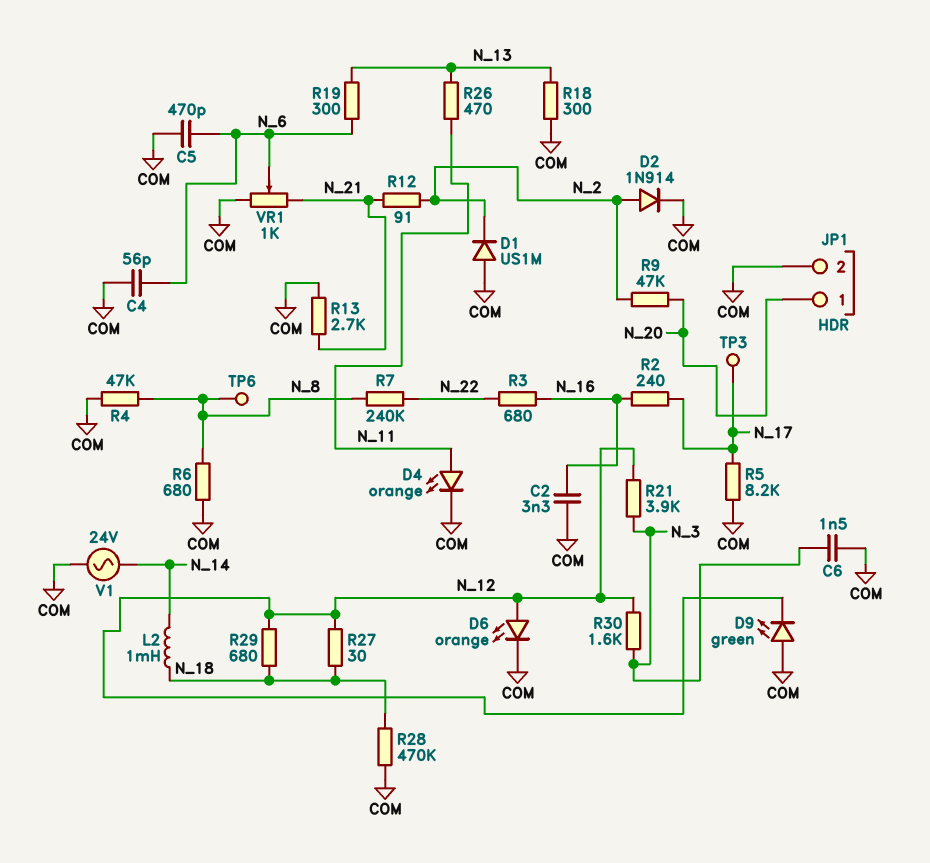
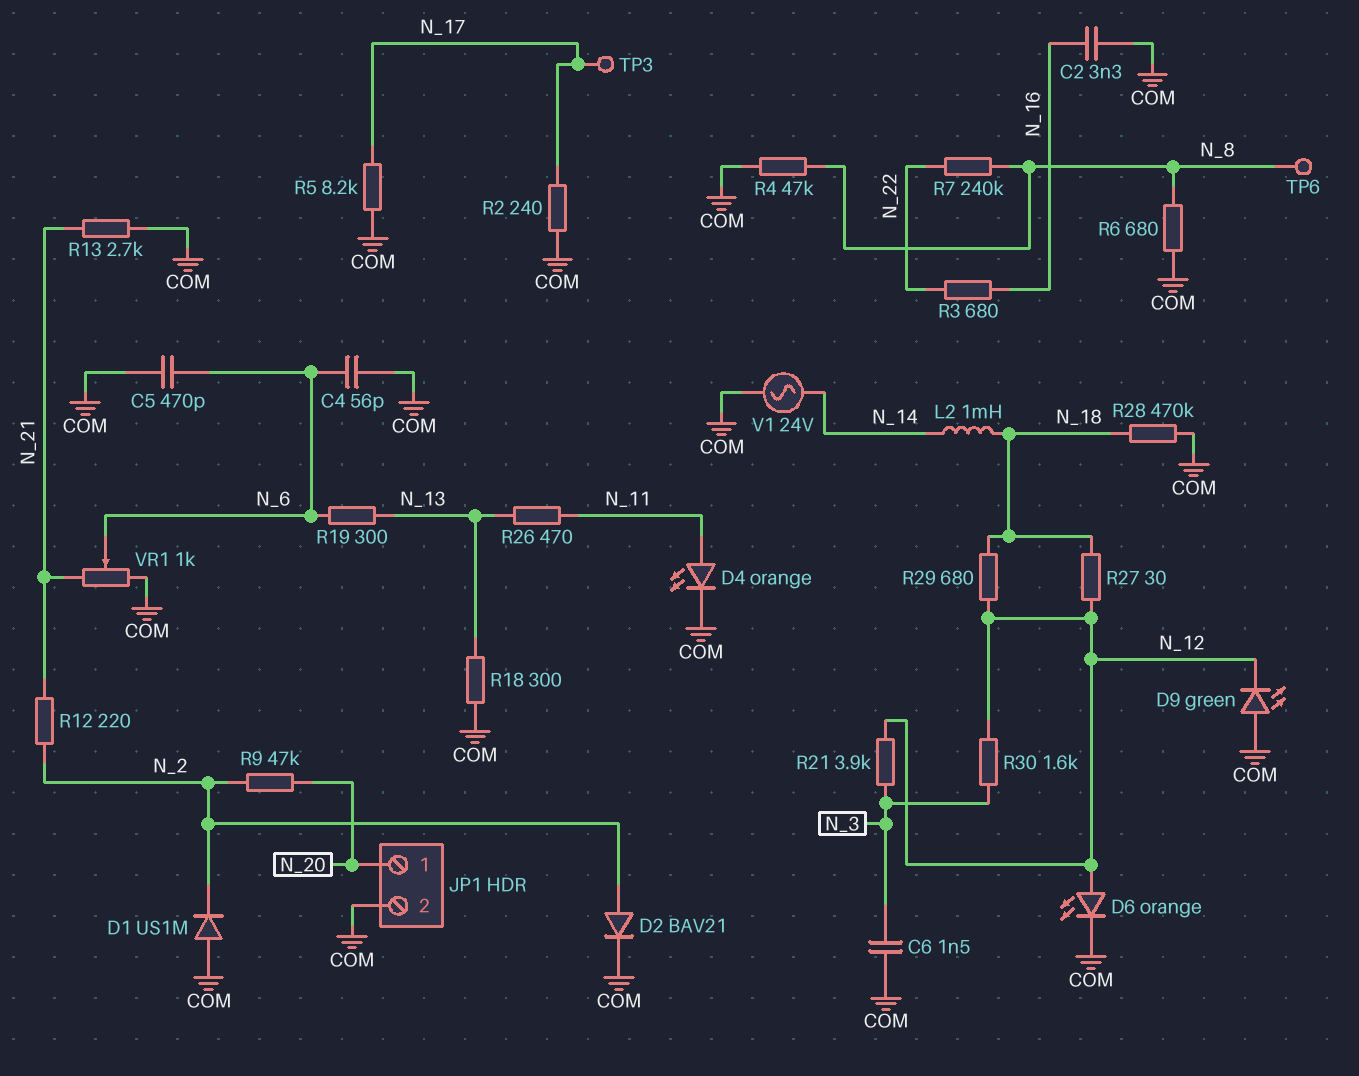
D2: diode 1N914 (A N_2, K COM) -> diode BAV21 (A N_2, K COM)
R2: 240 (N_16, N_17) -> 240 (COM, N_17)
R12: 91 (N_2, N_21) -> 220 (N_2, N_21)

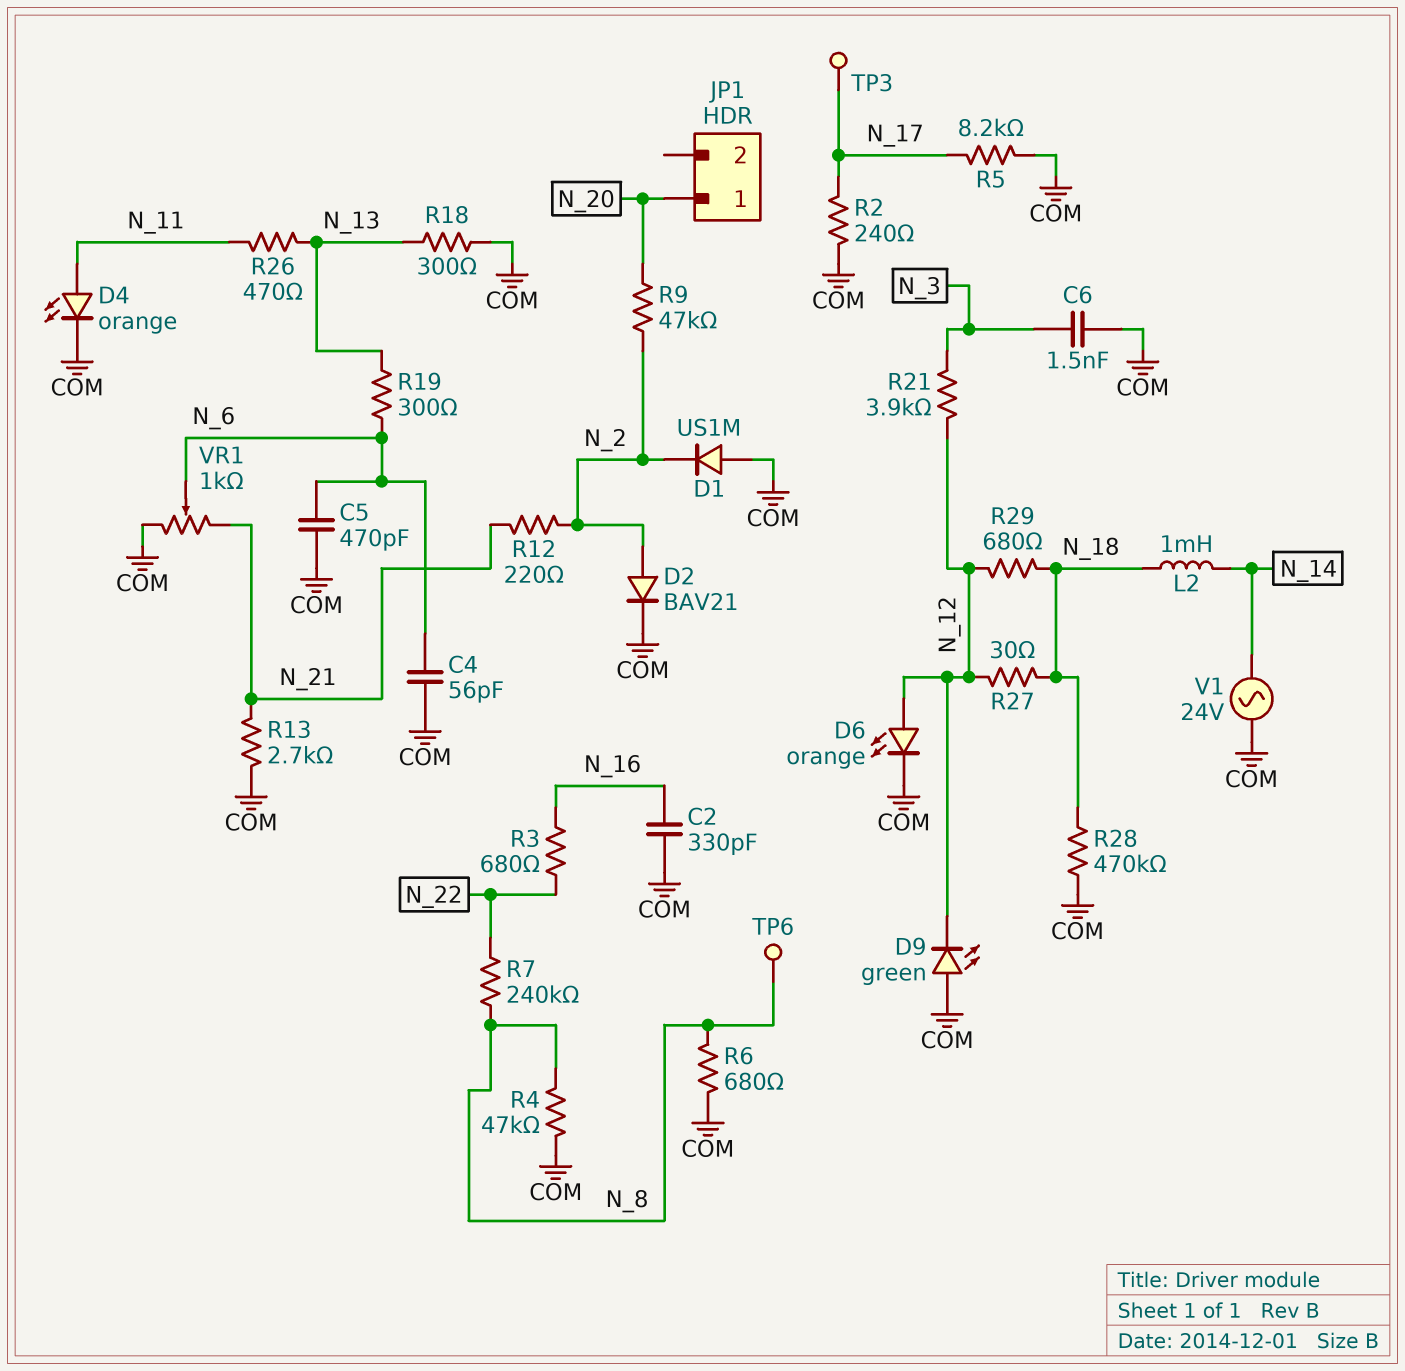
C2: 3.3nF (COM, N_16) -> 330pF (COM, N_16)
JP1 pin 2: COM -> none
R30: 1.6k (N_3, N_12) -> none

